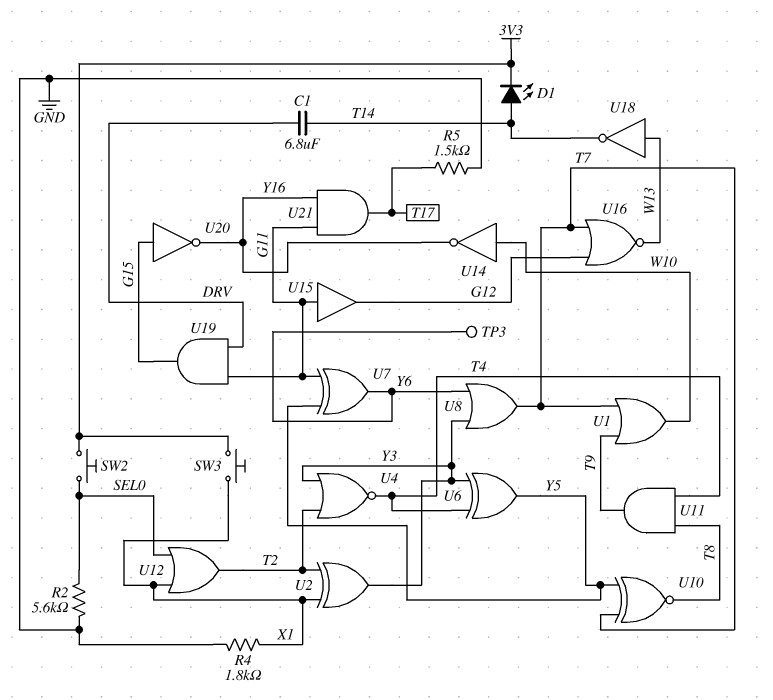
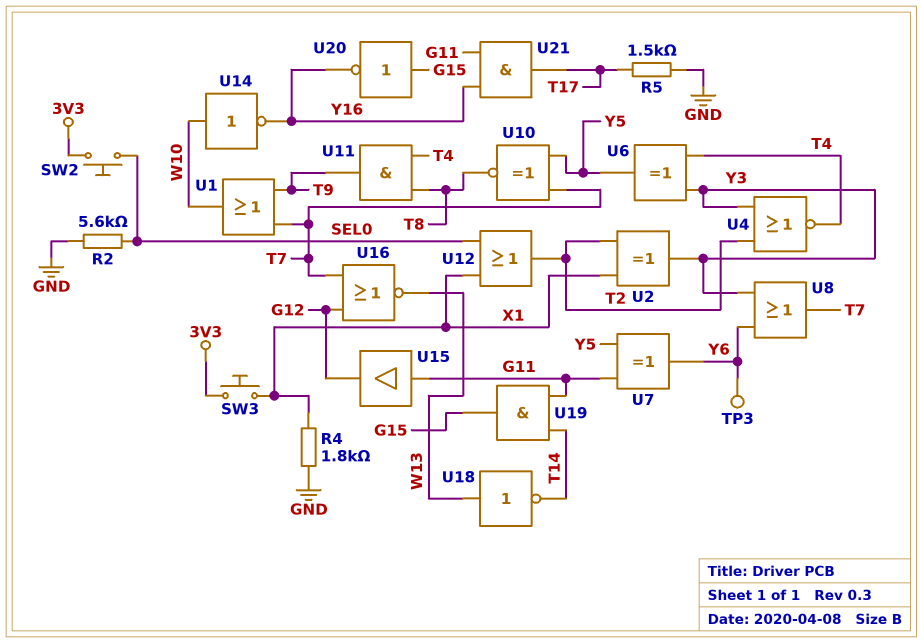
C1: 6.8uF (DRV, T14) -> none
D1: LED (A T14, K 3V3) -> none
U19: AND (in DRV, in G11, out G15) -> AND (in G11, in T14, out G15)

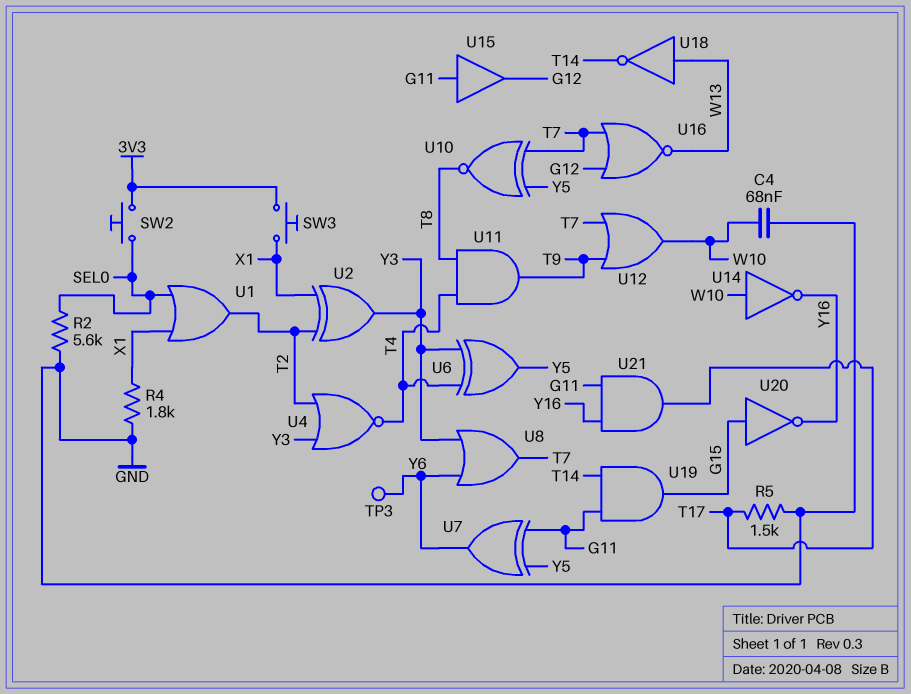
C4: none -> 68nF (GND, W10)
U1: OR (in T7, in T9, out W10) -> OR (in SEL0, in X1, out T2)
U12: OR (in SEL0, in X1, out T2) -> OR (in T7, in T9, out W10)

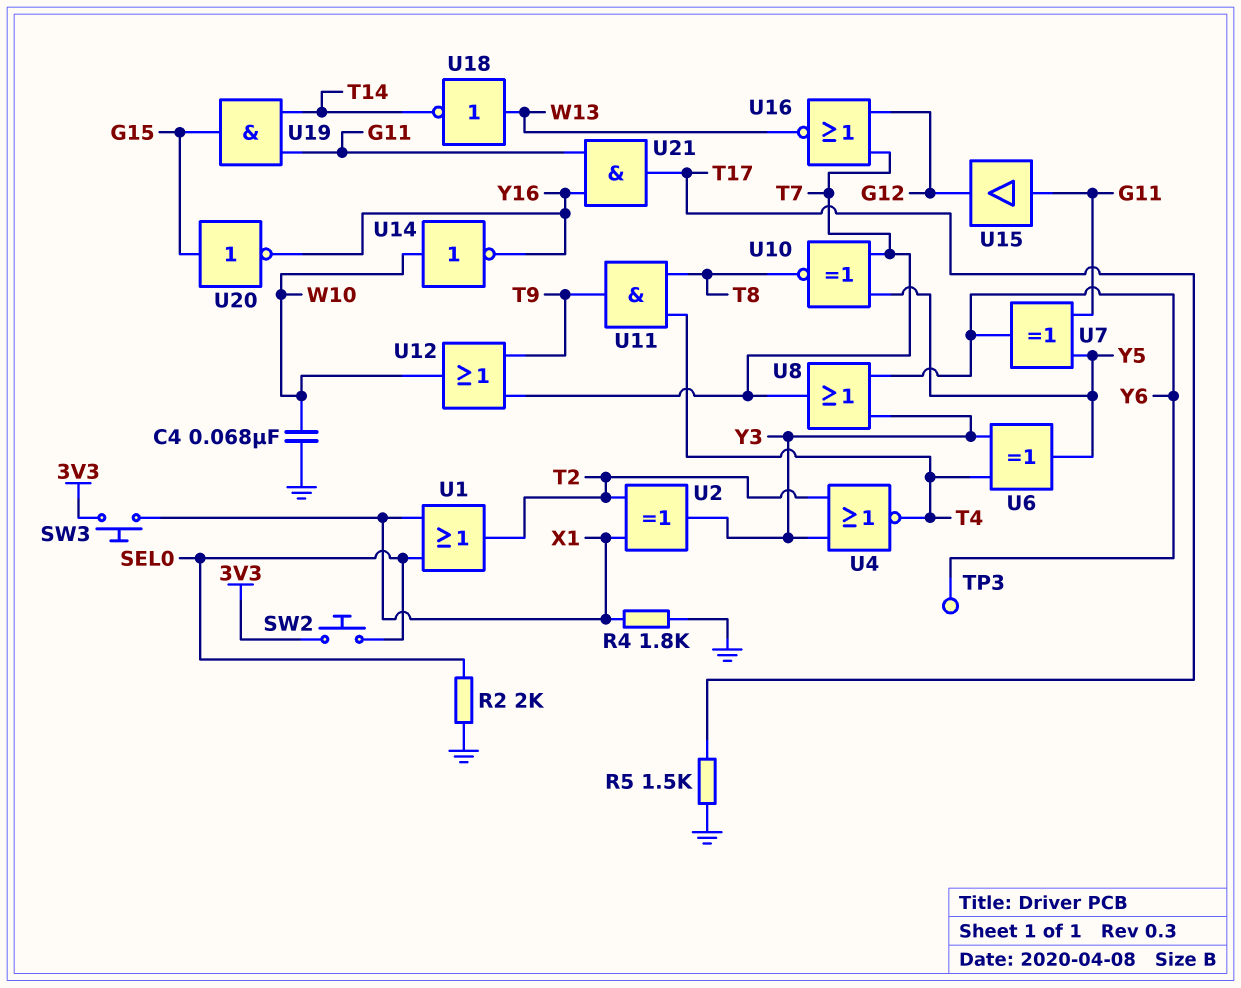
R2: 5.6k (GND, SEL0) -> 2k (GND, SEL0)

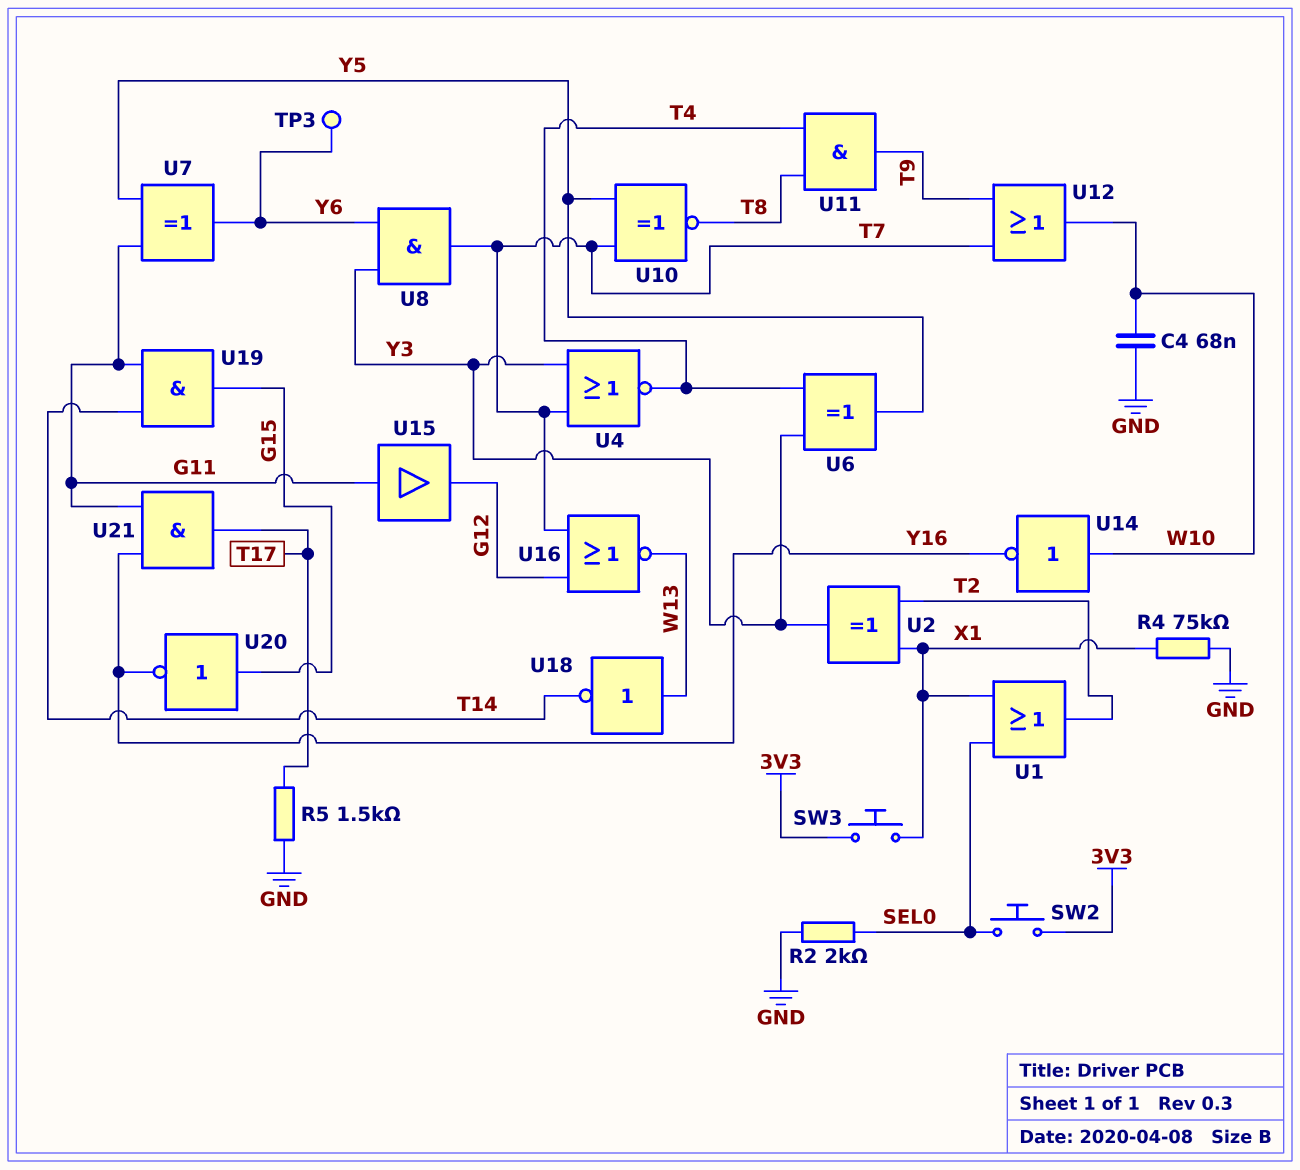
R4: 1.8k (GND, X1) -> 75k (GND, X1)
U4: NOR (in T2, in Y3, out T4) -> NOR (in T7, in Y3, out T4)
U8: OR (in Y3, in Y6, out T7) -> AND (in Y3, in Y6, out T7)

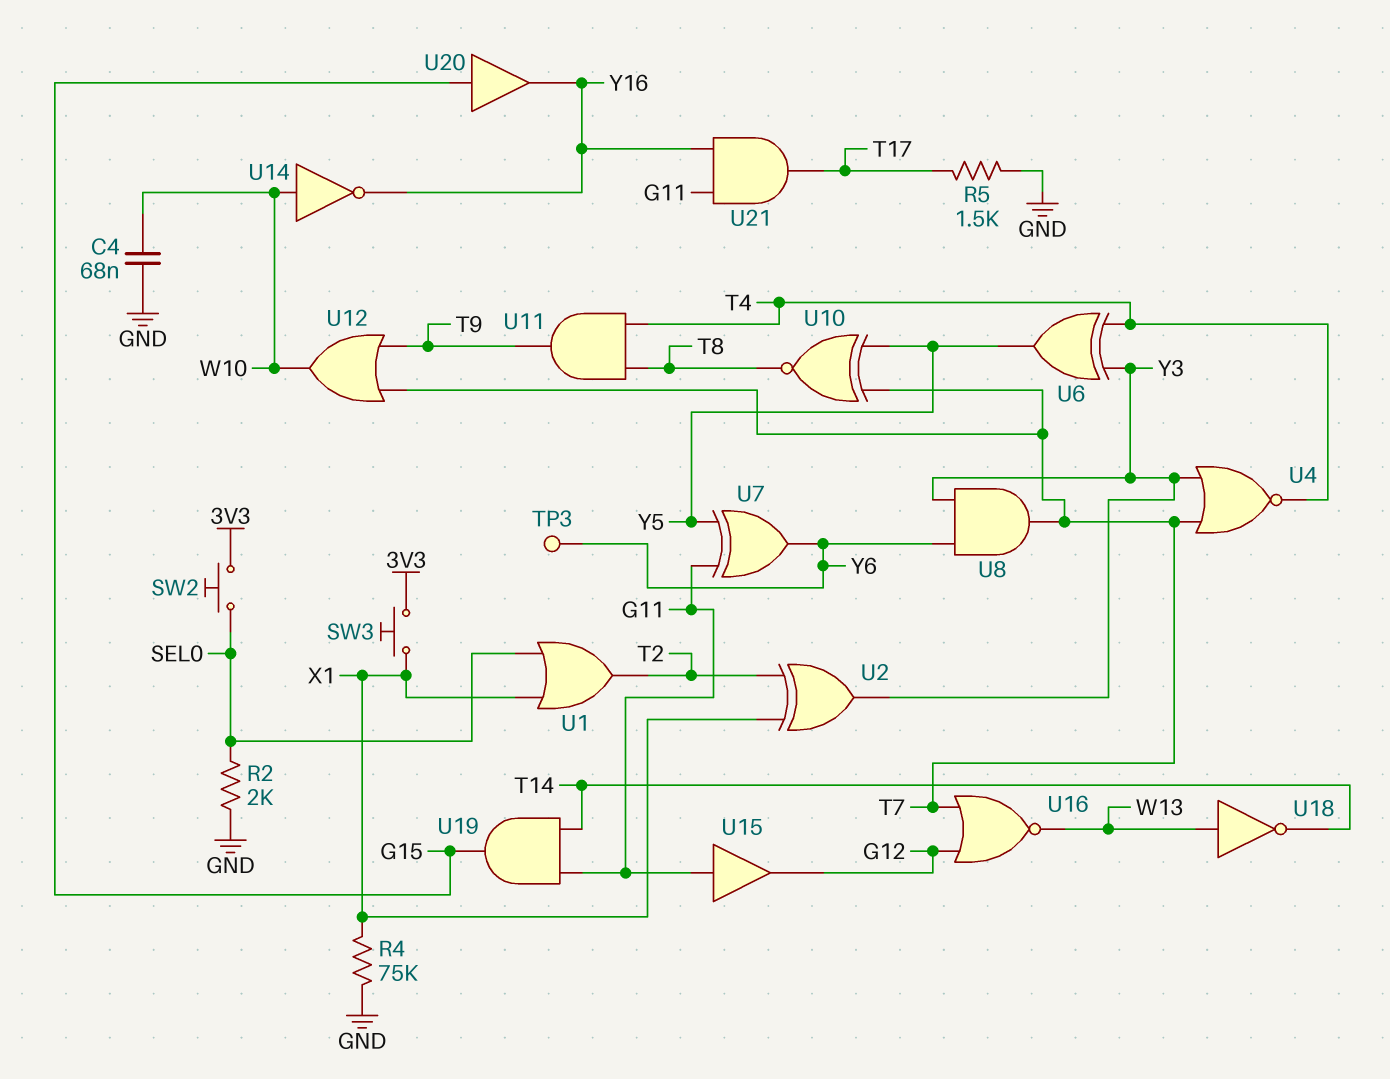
U20: NOT (in G15, out Y16) -> buffer (in G15, out Y16)

